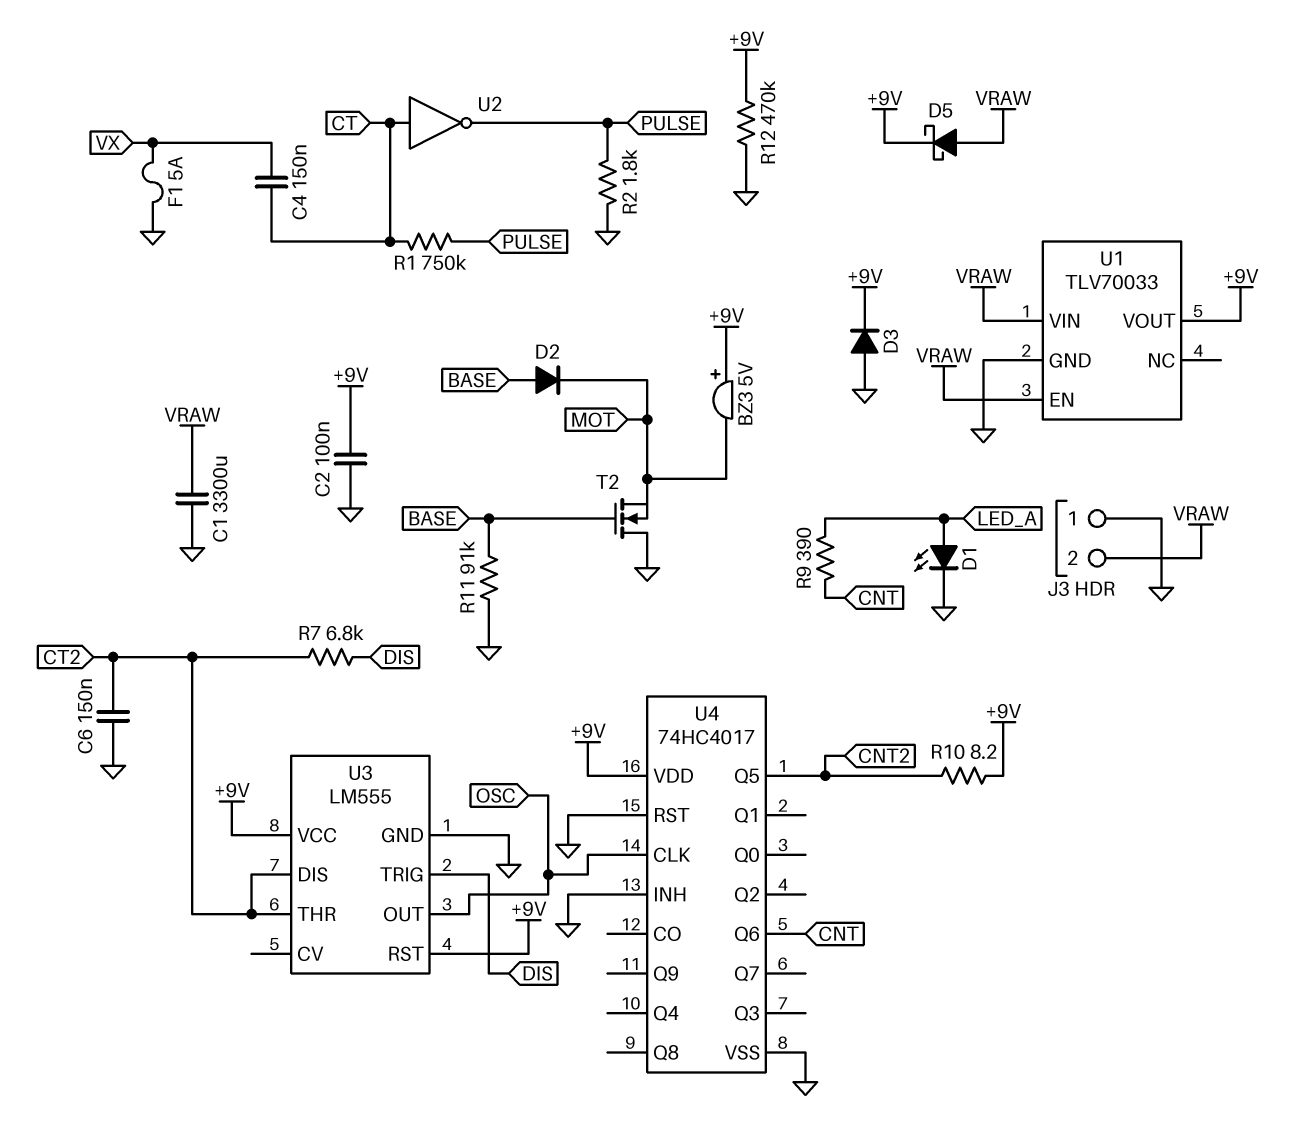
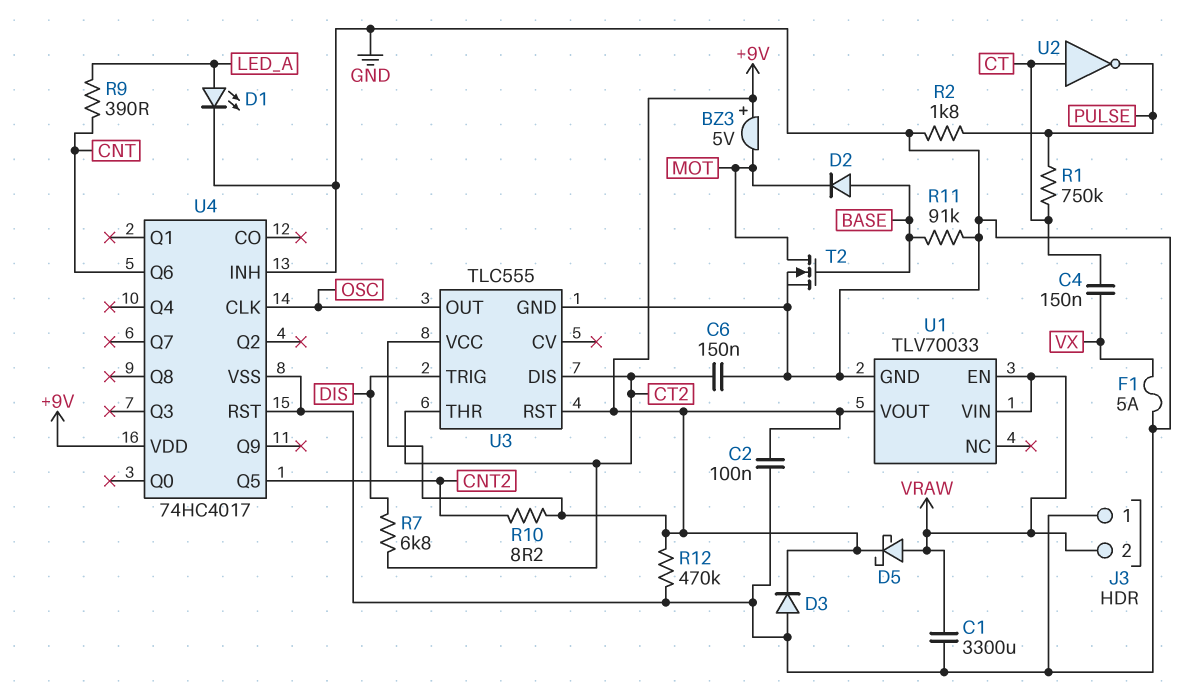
T2: NMOS (G BASE, D GND, S MOT) -> NMOS (G BASE, D MOT, S GND)
U3: LM555 -> TLC555

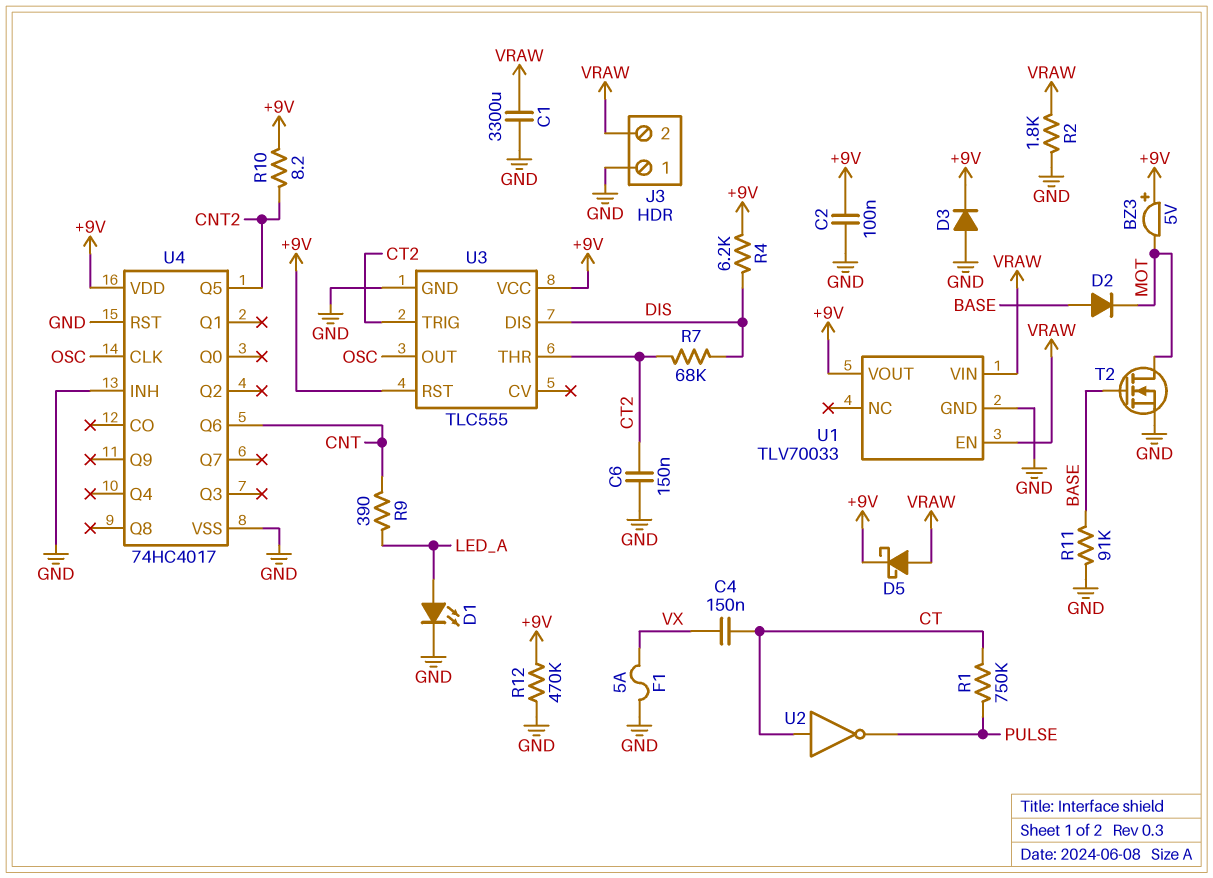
R2: 1.8k (GND, PULSE) -> 1.8k (GND, VRAW)
R4: none -> 6.2k (+9V, DIS)
R7: 6.8k (CT2, DIS) -> 68k (CT2, DIS)
U3 pin DIS: CT2 -> DIS
U3 pin TRIG: DIS -> CT2

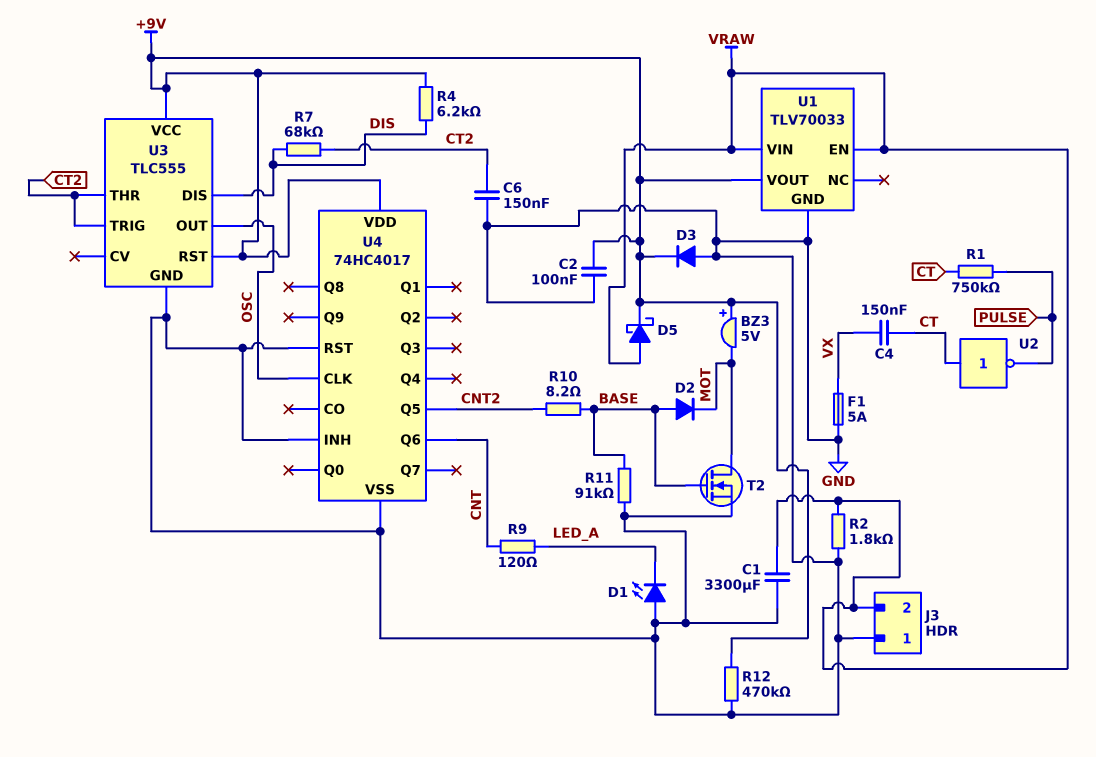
D1: LED (A LED_A, K GND) -> LED (A GND, K LED_A)
R9: 390 (CNT, LED_A) -> 120 (CNT, LED_A)
R10: 8.2 (+9V, CNT2) -> 8.2 (BASE, CNT2)

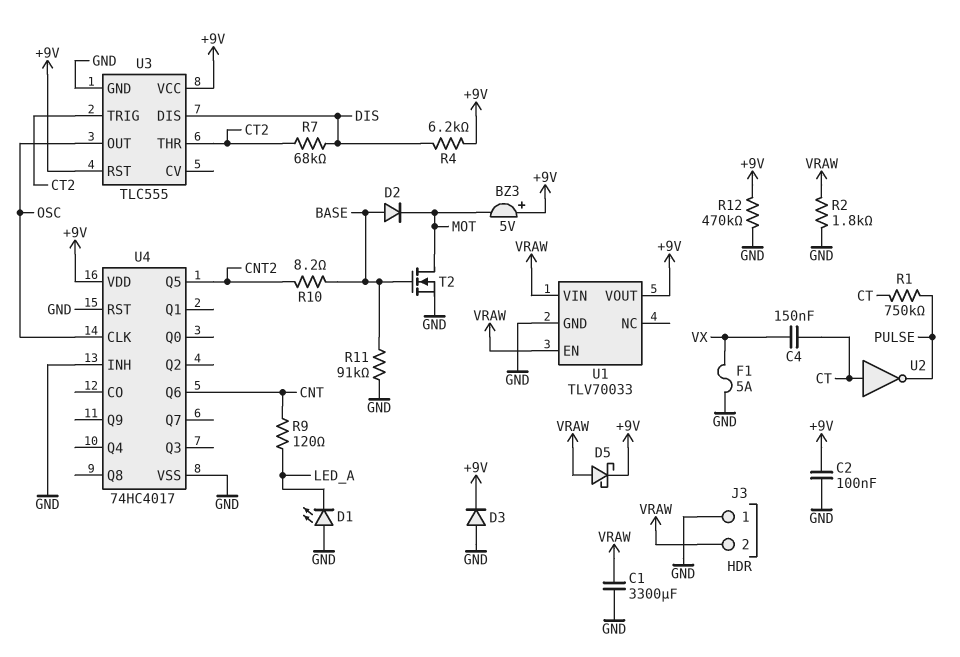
C6: 150nF (CT2, GND) -> none

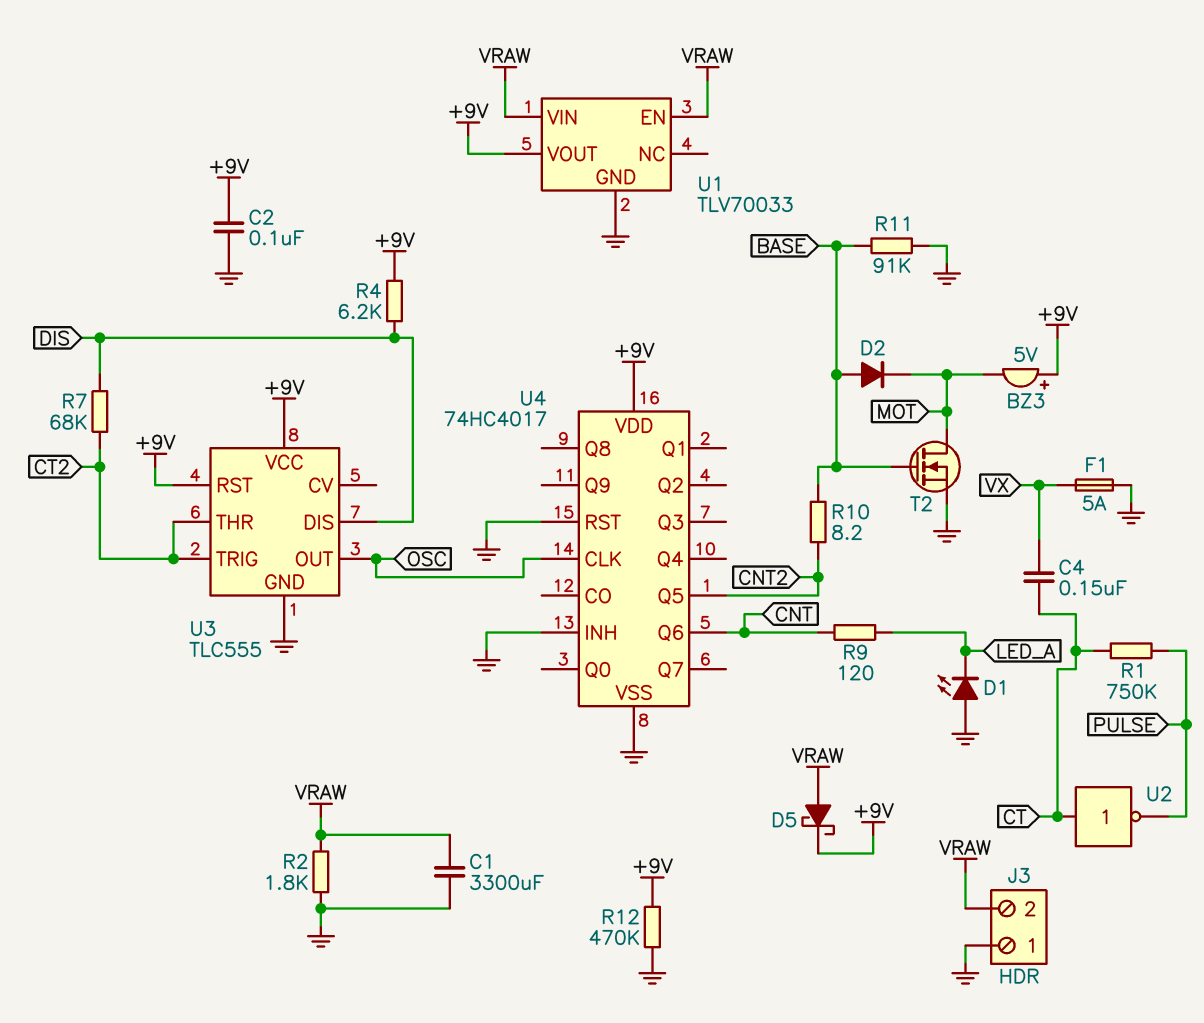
D3: diode (A GND, K +9V) -> none

